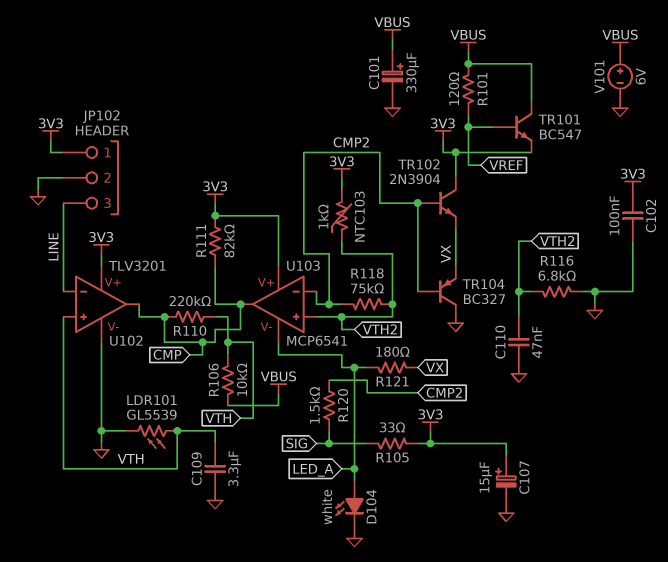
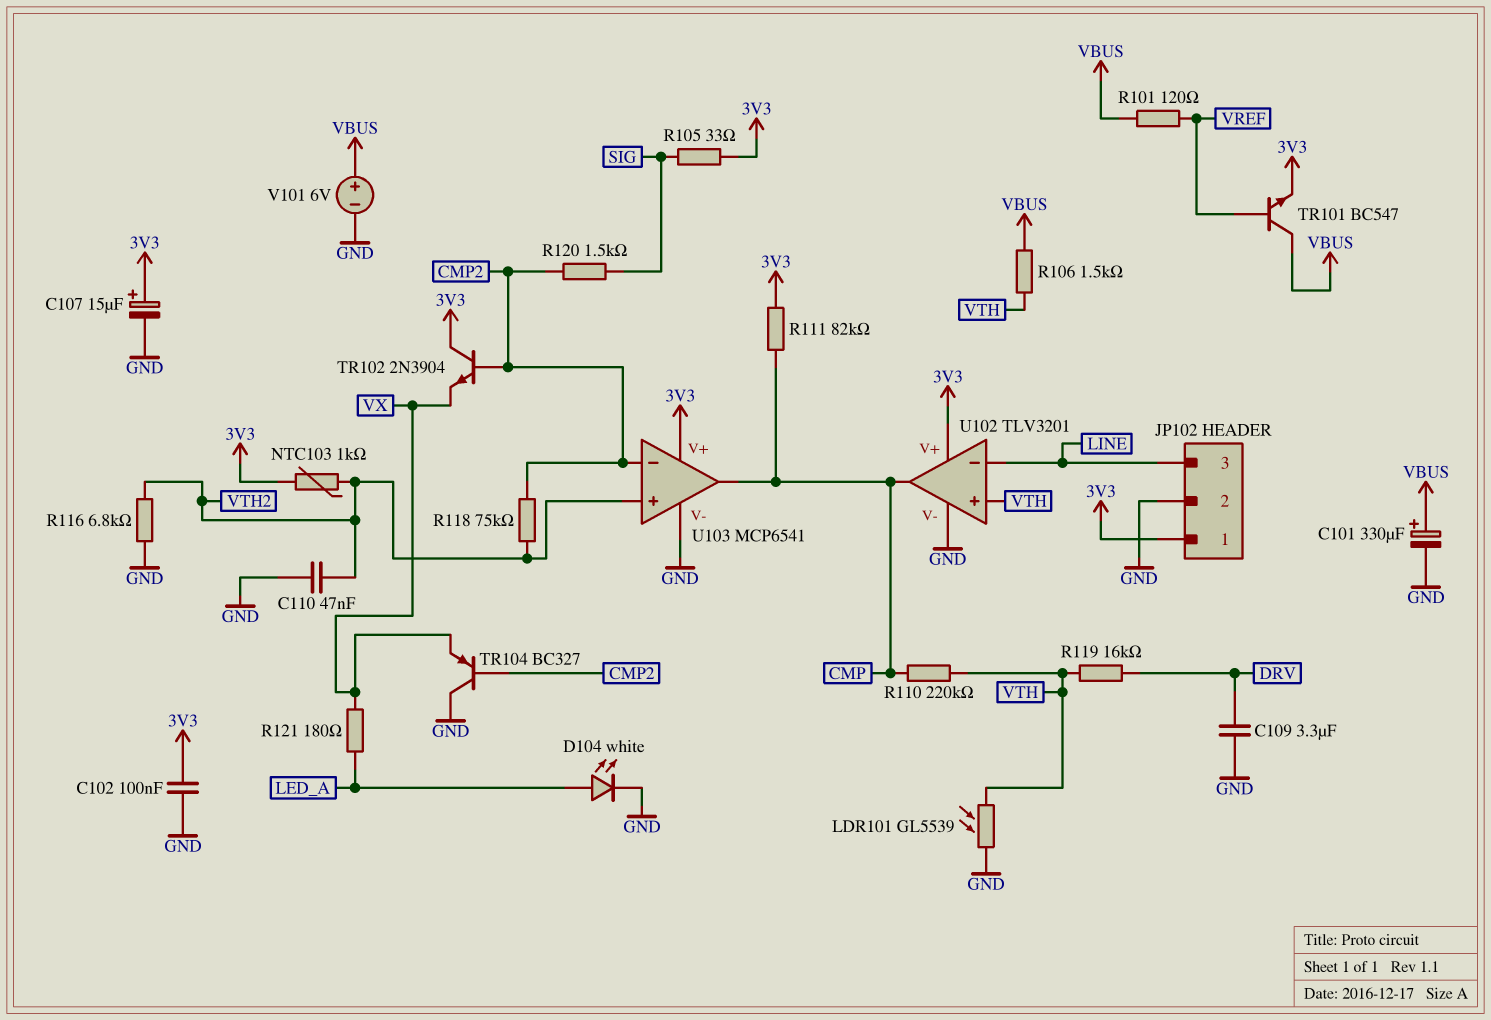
C109: 3.3uF (GND, VTH) -> 3.3uF (DRV, GND)
R106: 10k (VBUS, VTH) -> 1.5k (VBUS, VTH)
R119: none -> 16k (DRV, VTH)
U103 pin V-: LED_A -> GND

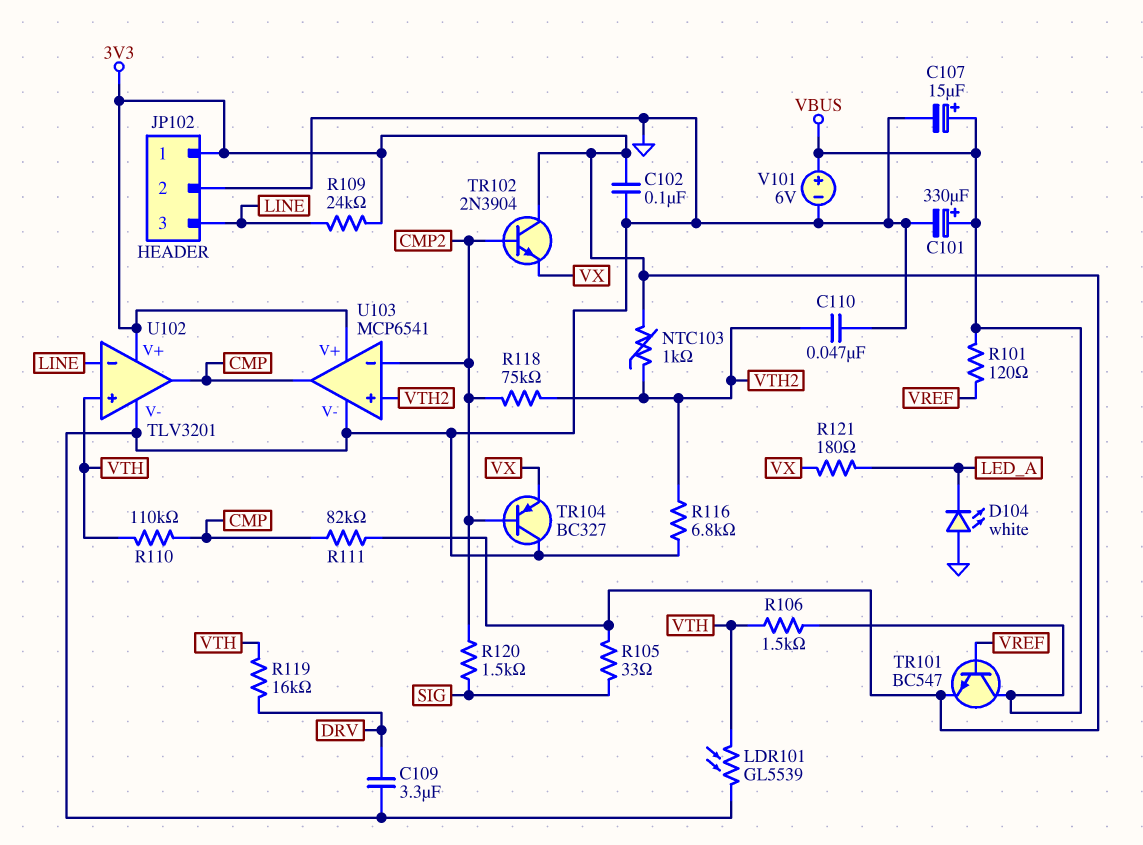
C107: 15uF (plus 3V3, minus GND) -> 15uF (plus VBUS, minus GND)
D104: LED white (A LED_A, K GND) -> LED white (A GND, K LED_A)
R109: none -> 24k (3V3, LINE)
R110: 220k (CMP, VTH) -> 110k (CMP, VTH)

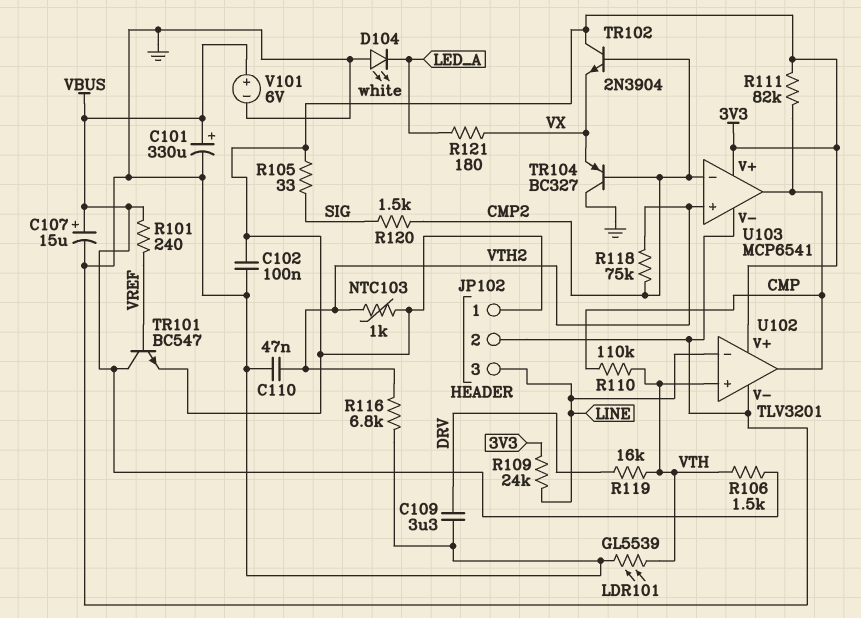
R101: 120 (VBUS, VREF) -> 240 (VBUS, VREF)

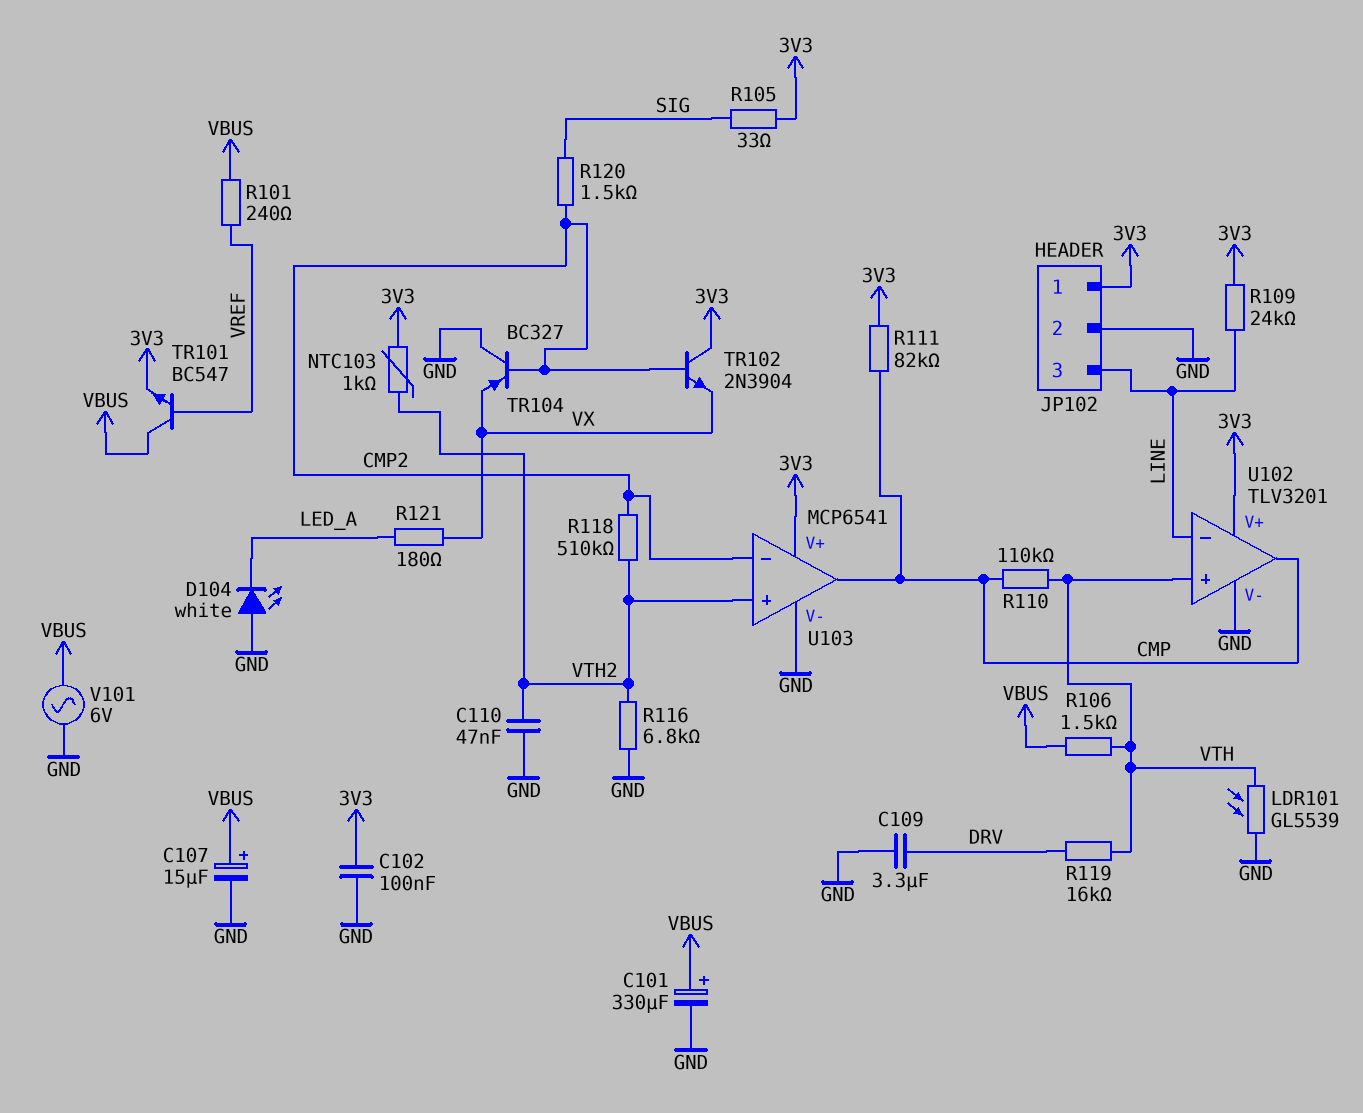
R118: 75k (CMP2, VTH2) -> 510k (CMP2, VTH2)
V101: 6V (plus VBUS, minus GND) -> AC 6V (GND, VBUS)

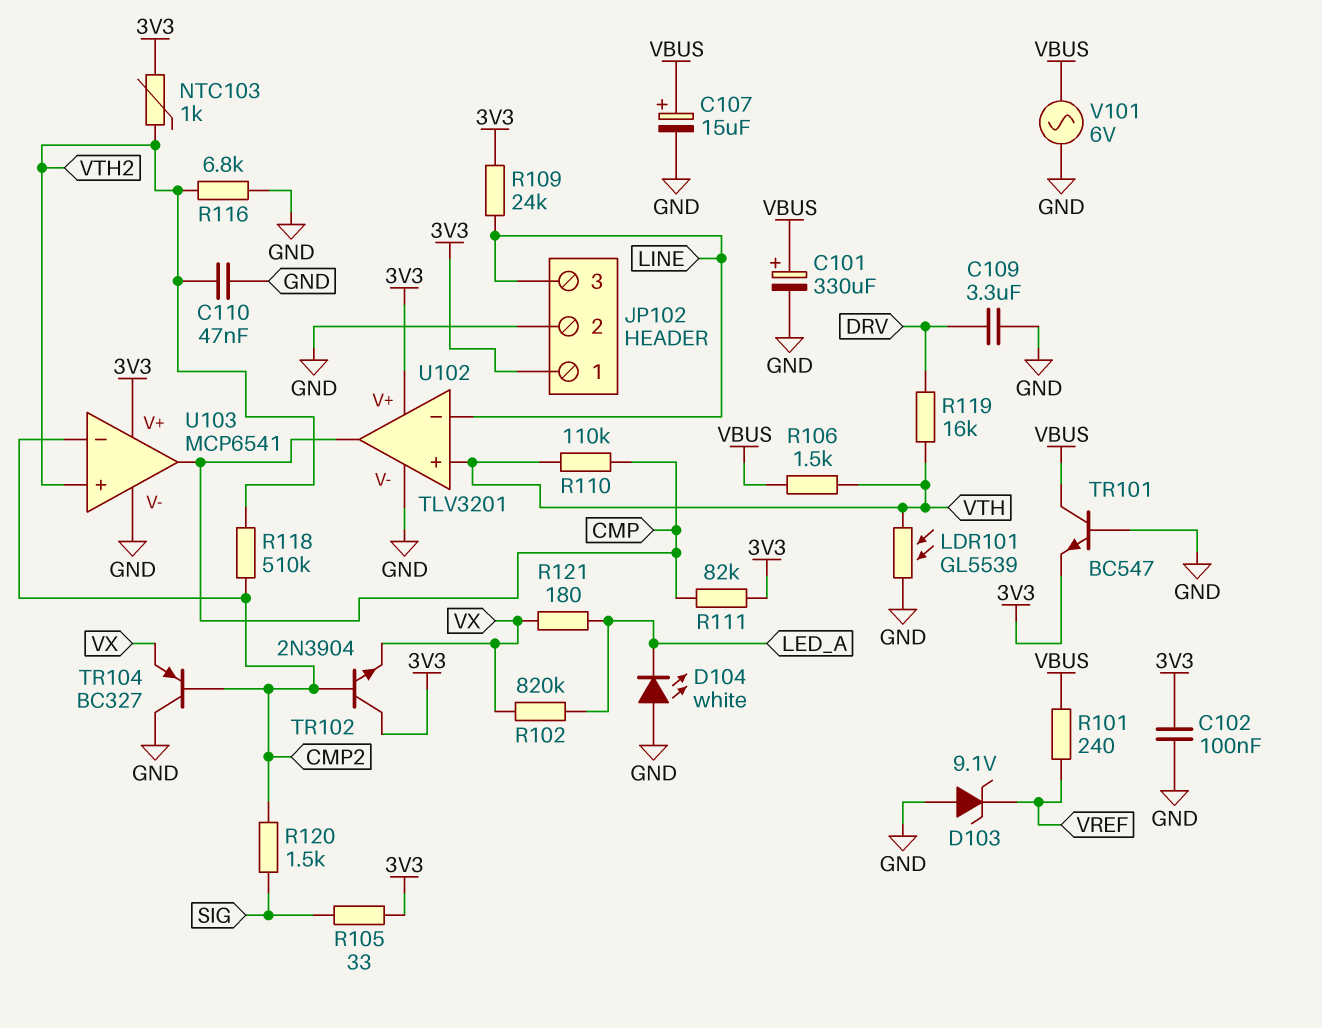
D103: none -> zener 9.1V (A GND, K VREF)
R102: none -> 820k (LED_A, VX)
TR101: NPN BC547 (B VREF, C VBUS, E 3V3) -> NPN BC547 (B GND, C VBUS, E 3V3)

